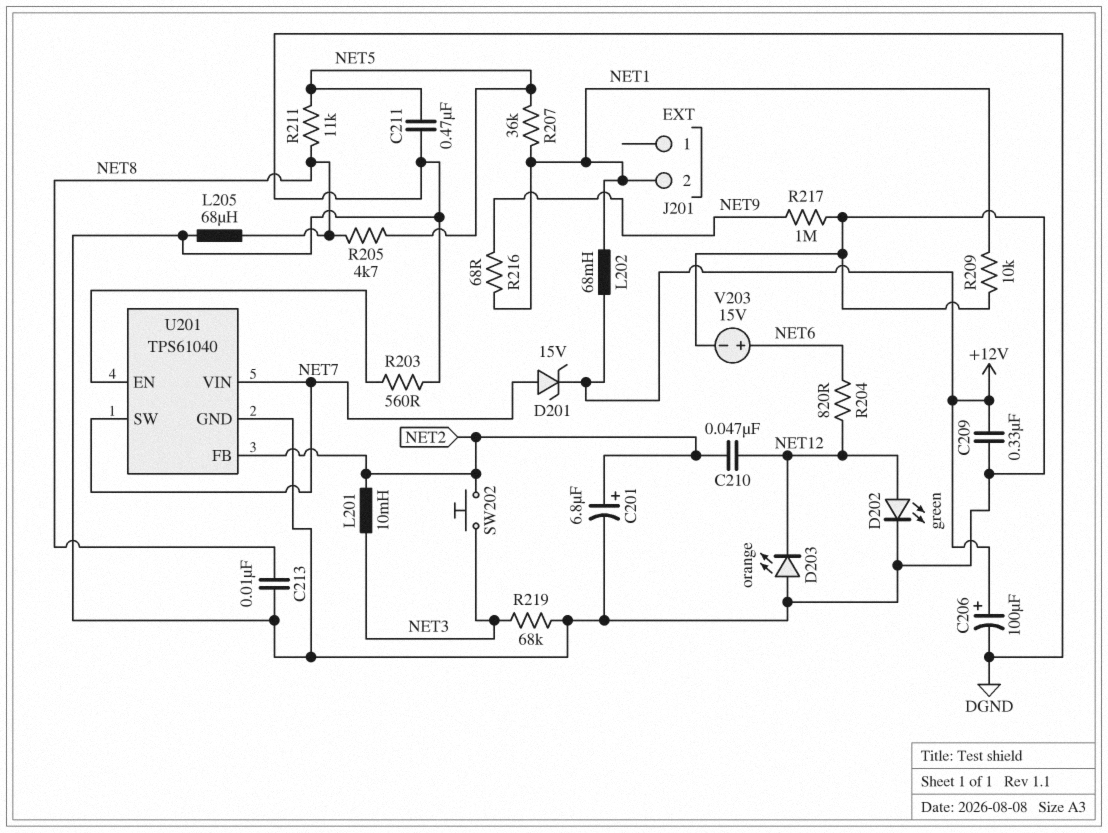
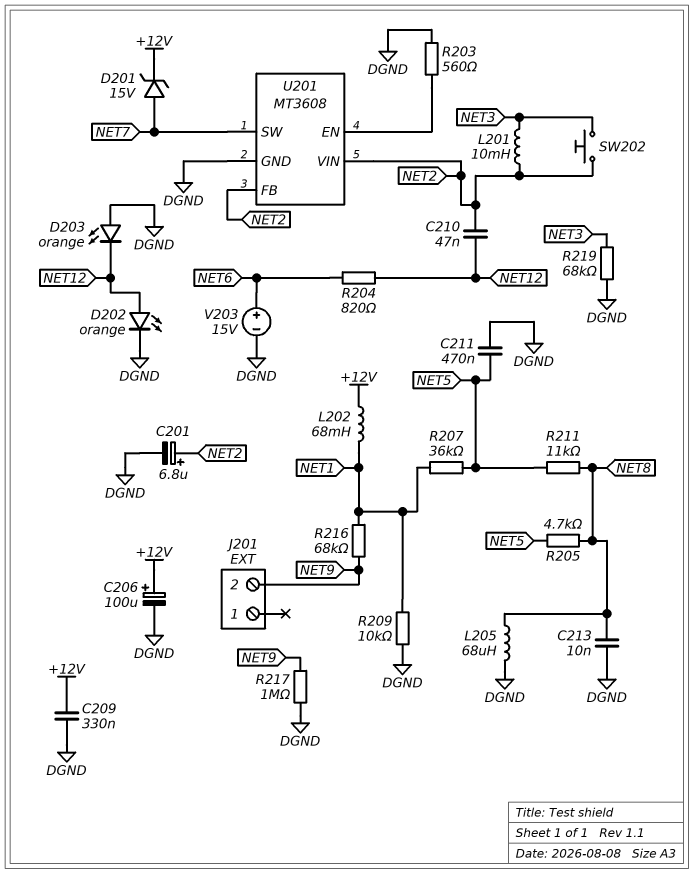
D202: LED green (A NET12, K DGND) -> LED orange (A NET12, K DGND)
J201 pin 2: NET1 -> NET9
R216: 68 (NET1, NET9) -> 68k (NET1, NET9)
U201: TPS61040 -> MT3608
U201 pin VIN: NET7 -> NET2

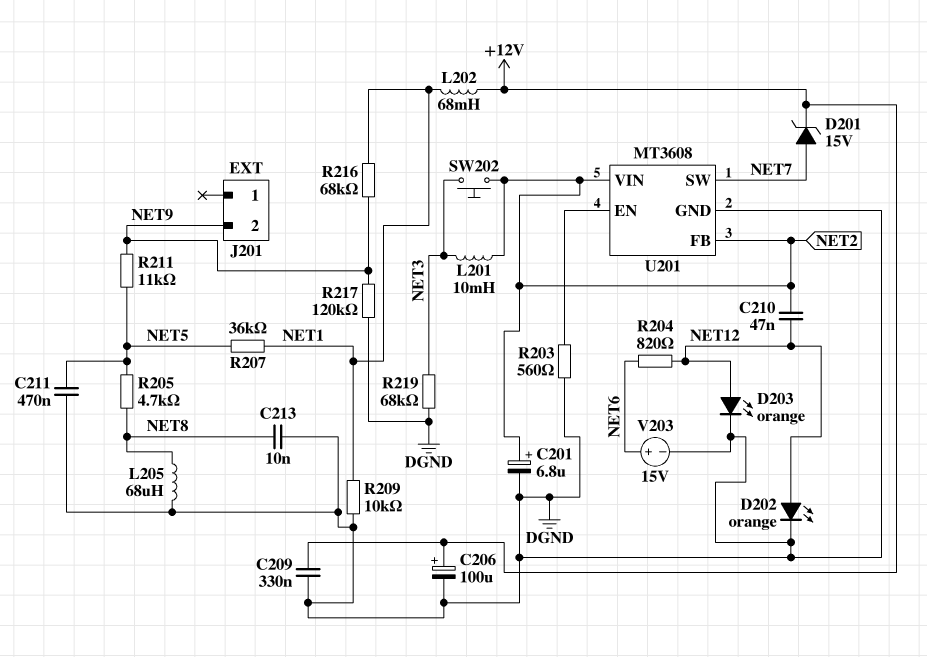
D203: LED orange (A DGND, K NET12) -> LED orange (A NET12, K DGND)
R211: 11k (NET5, NET8) -> 11k (NET5, NET9)
R217: 1M (DGND, NET9) -> 120k (DGND, NET9)

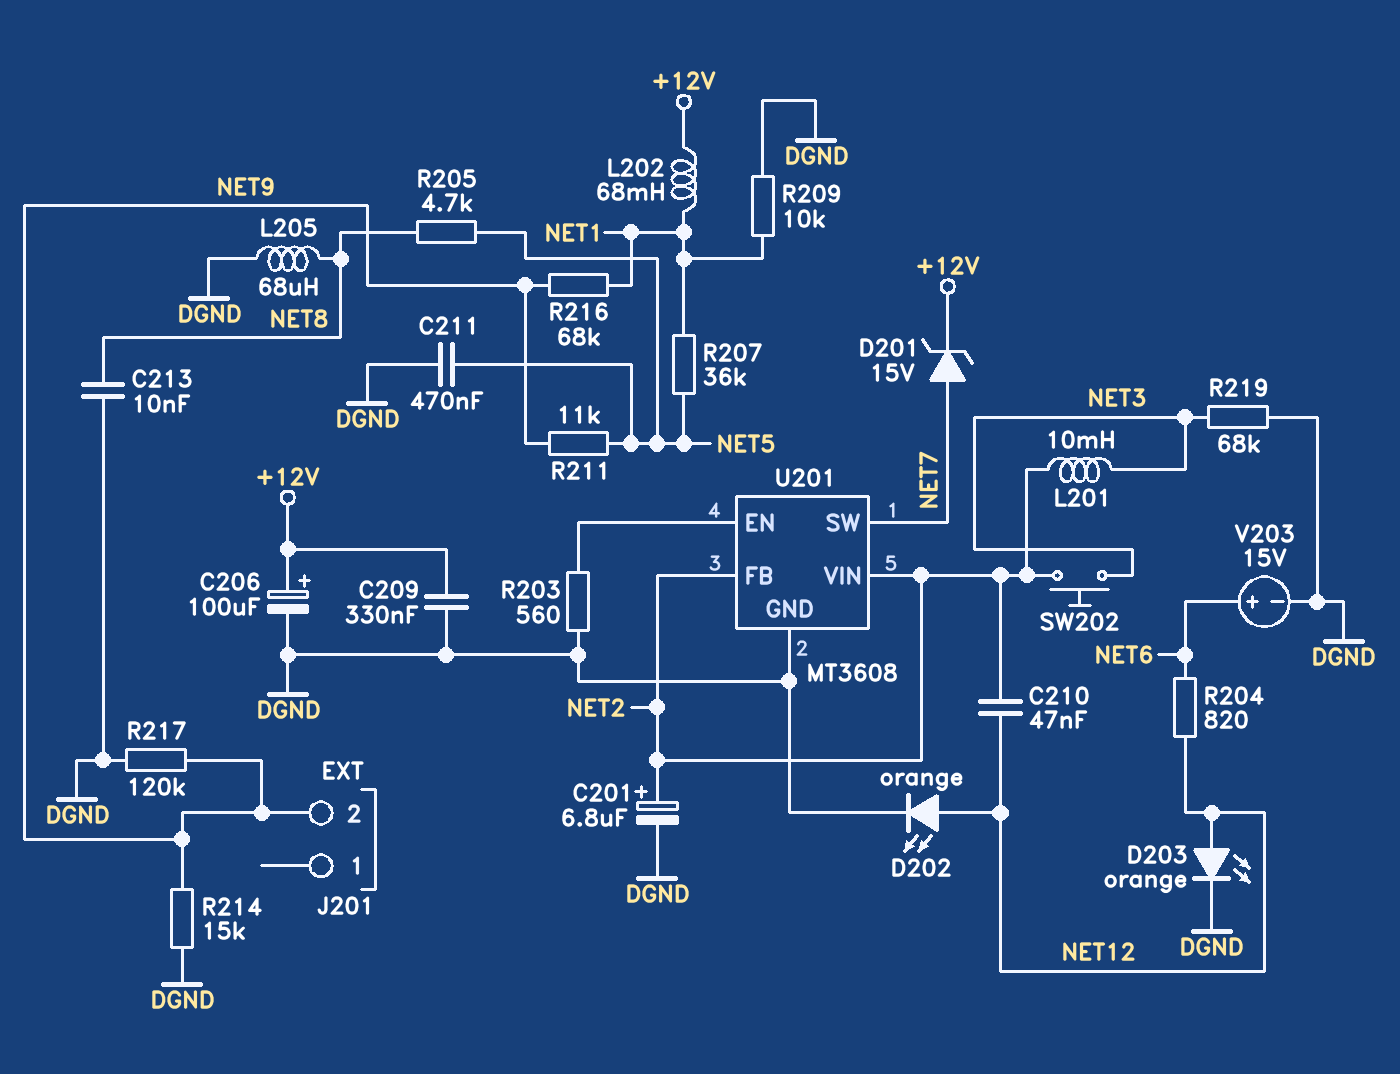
R214: none -> 15k (DGND, NET9)

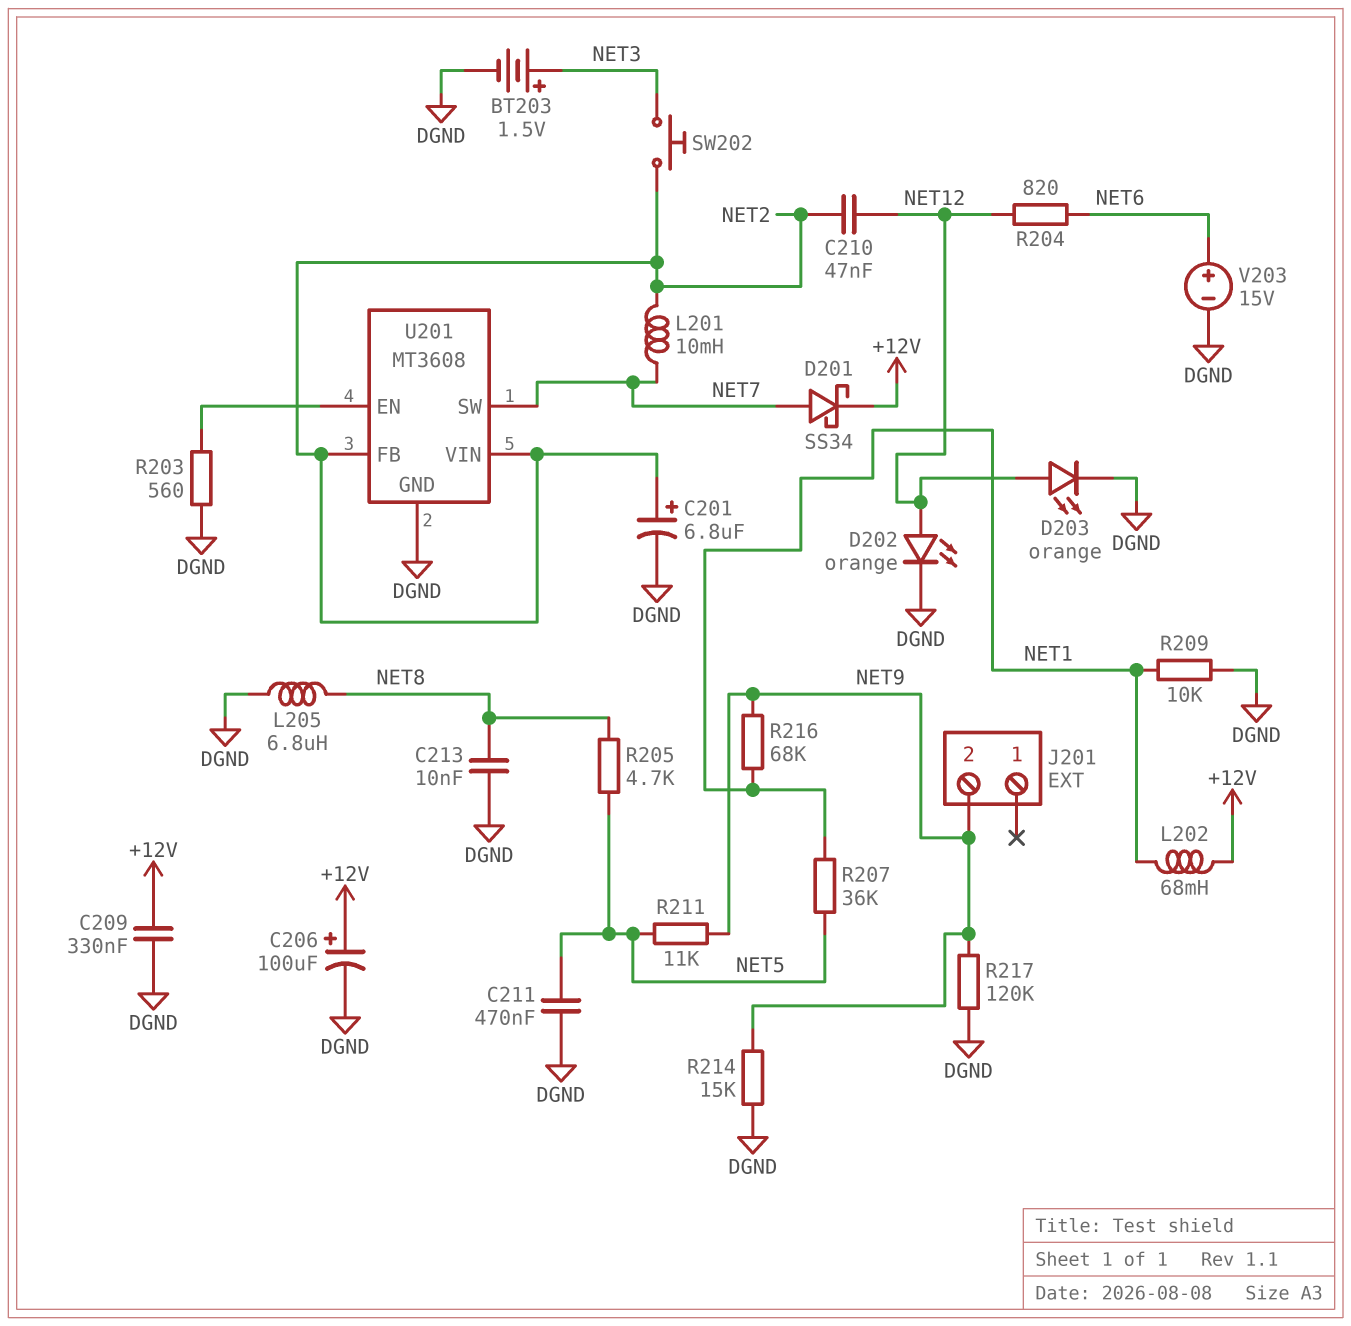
BT203: none -> 1.5V (plus NET3, minus DGND)
D201: zener 15V (A NET7, K +12V) -> schottky SS34 (A NET7, K +12V)
L201: 10mH (NET2, NET3) -> 10mH (NET2, NET7)
L205: 68uH (DGND, NET8) -> 6.8uH (DGND, NET8)
R219: 68k (DGND, NET3) -> none

